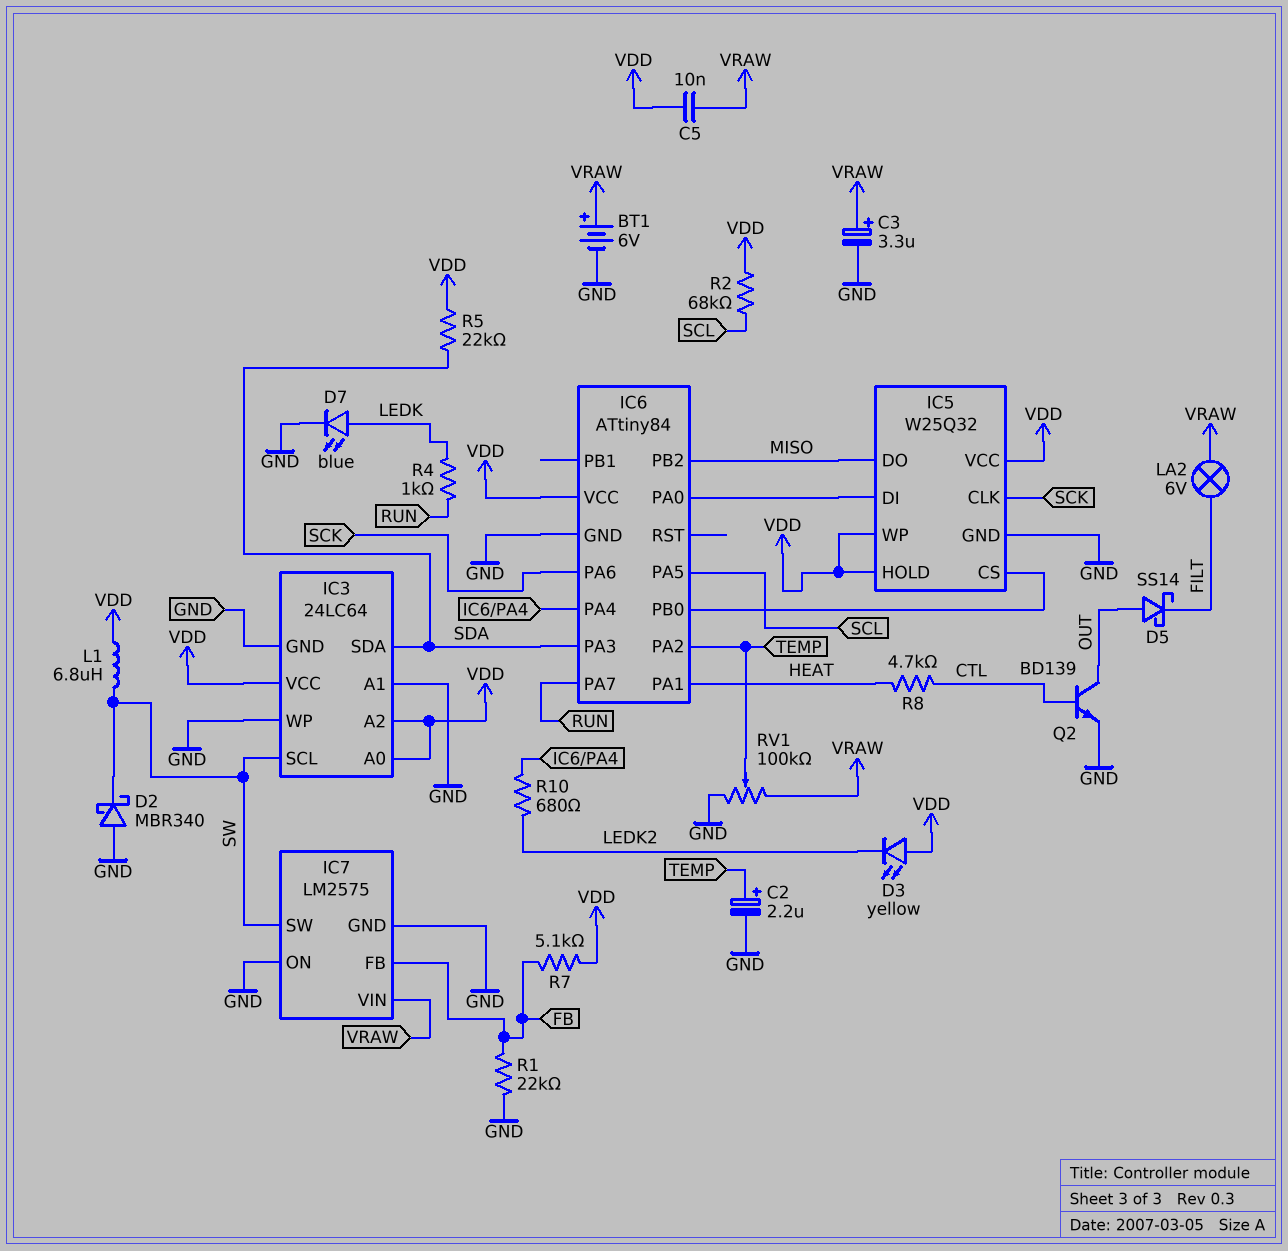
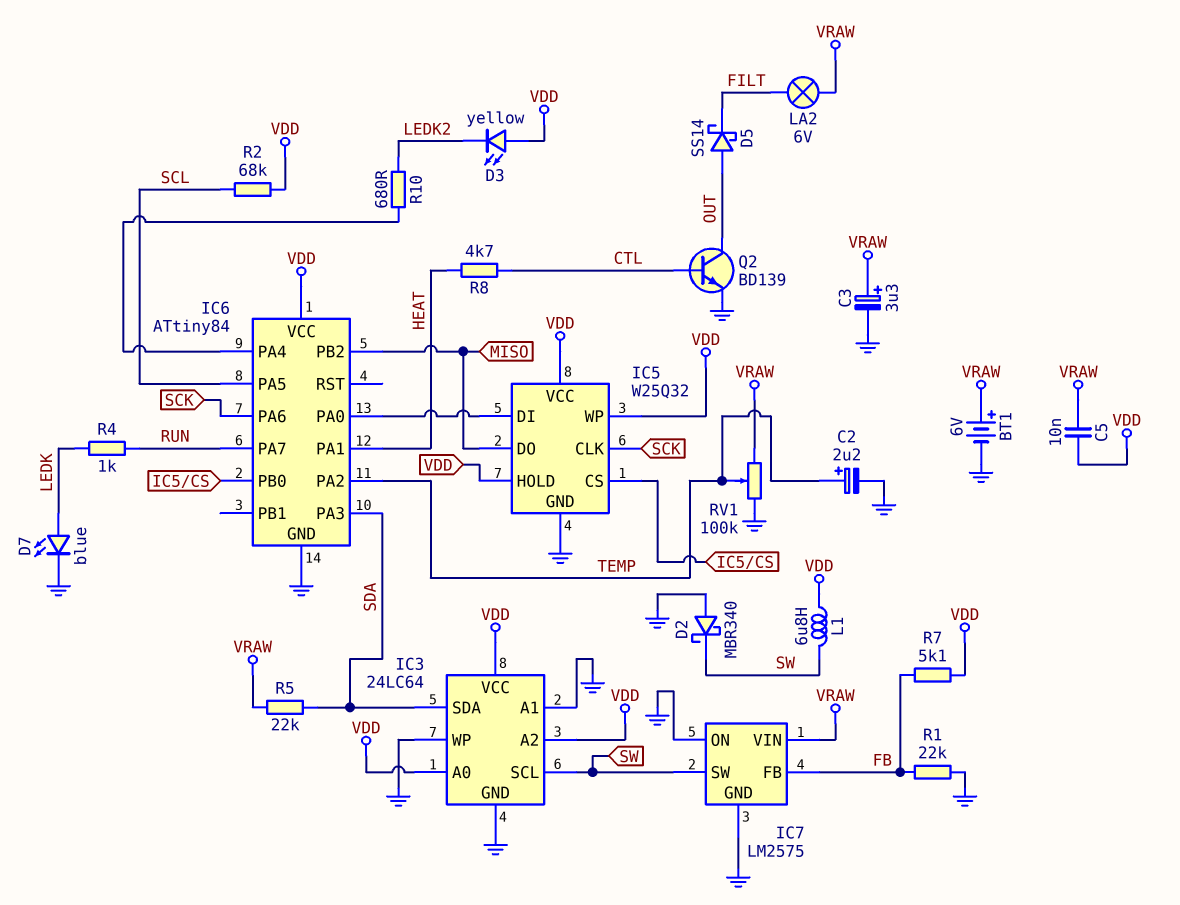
R5: 22k (SDA, VDD) -> 22k (SDA, VRAW)

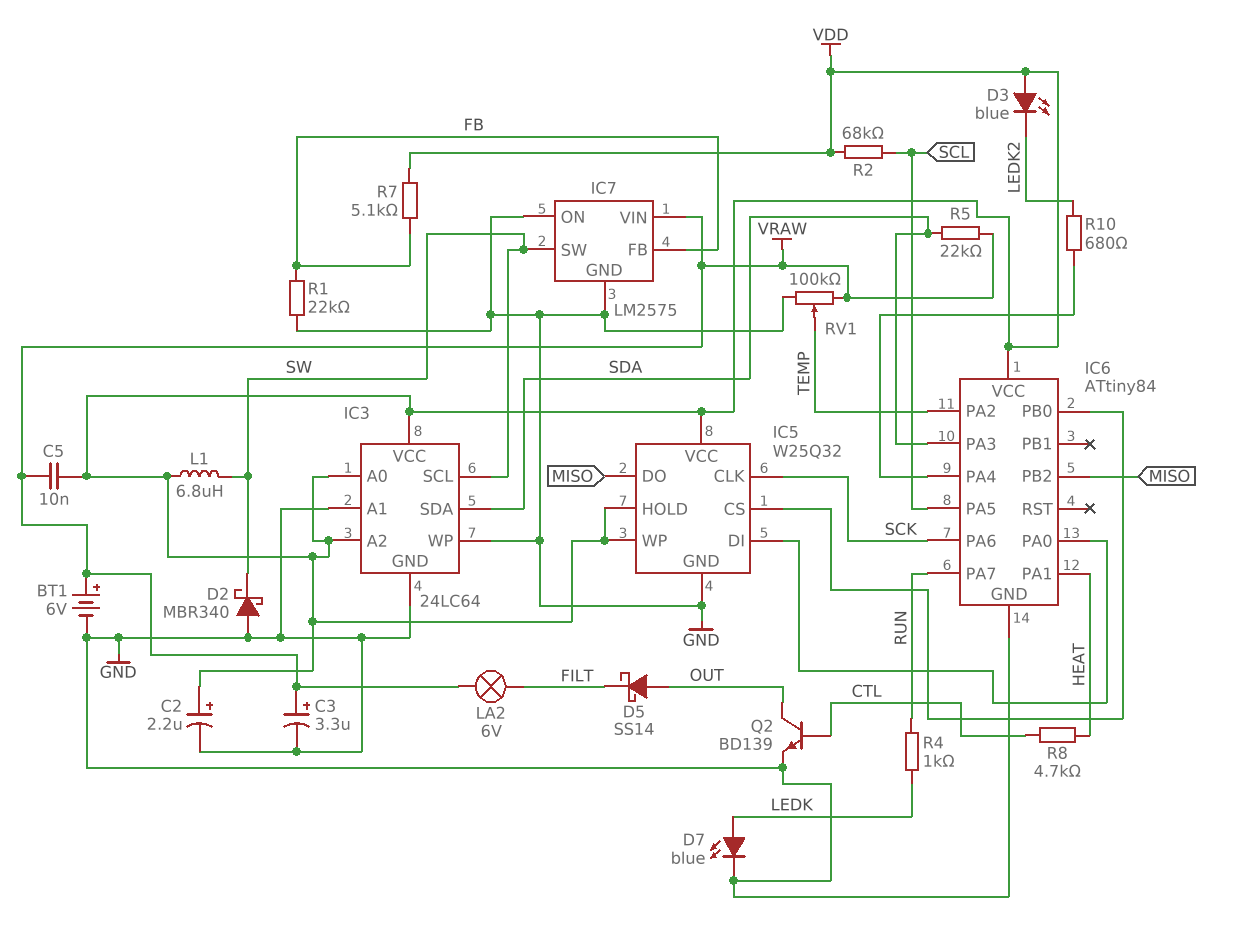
C2: 2.2uF (plus TEMP, minus GND) -> 2.2uF (plus VDD, minus GND)
D3: LED yellow (A VDD, K LEDK2) -> LED blue (A VDD, K LEDK2)

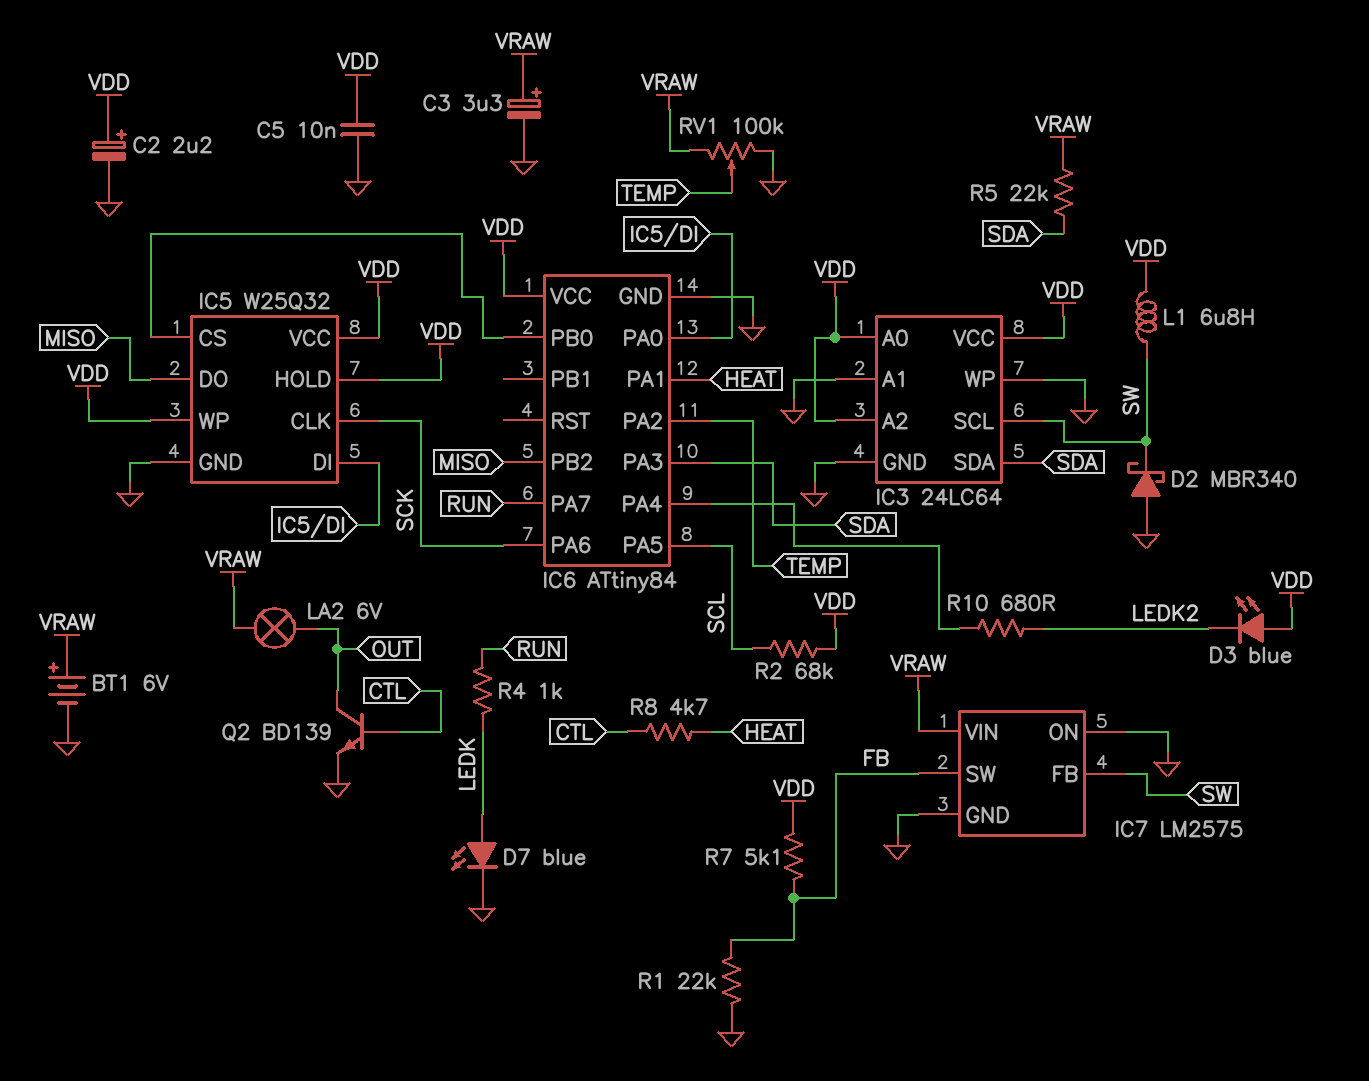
C5: 10nF (VDD, VRAW) -> 10nF (GND, VDD)
D5: schottky SS14 (A OUT, K FILT) -> none
IC7 pin FB: FB -> SW
IC7 pin SW: SW -> FB
LA2: lamp 6V (FILT, VRAW) -> lamp 6V (OUT, VRAW)

